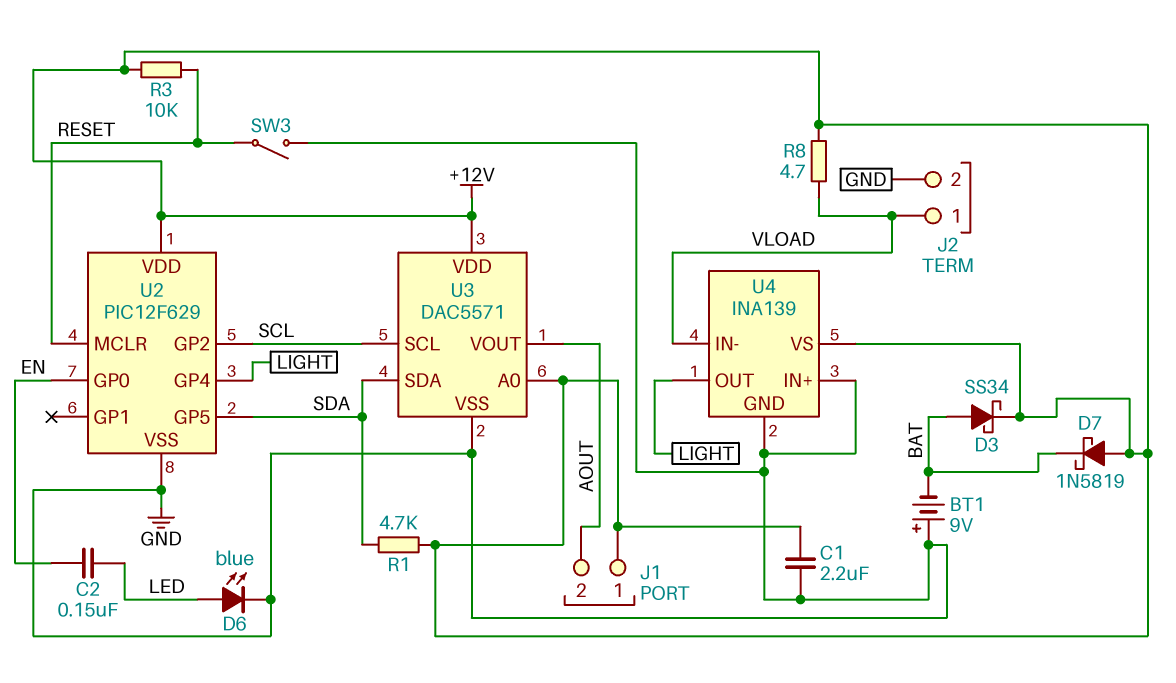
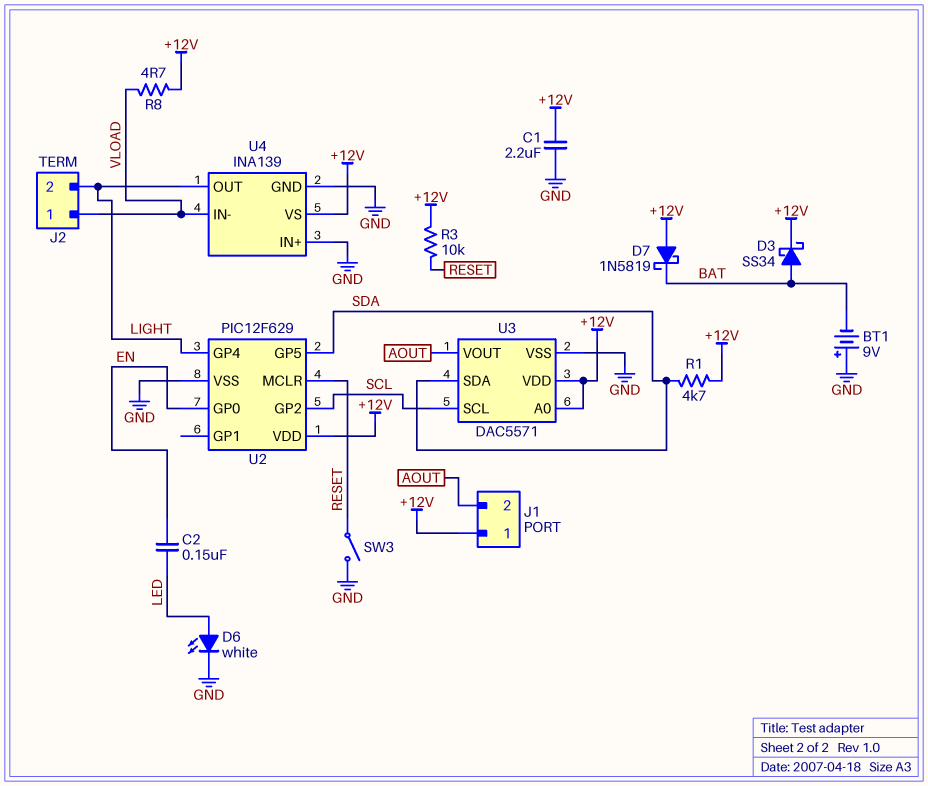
D6: LED blue (A LED, K GND) -> LED white (A LED, K GND)
J2 pin 2: GND -> LIGHT

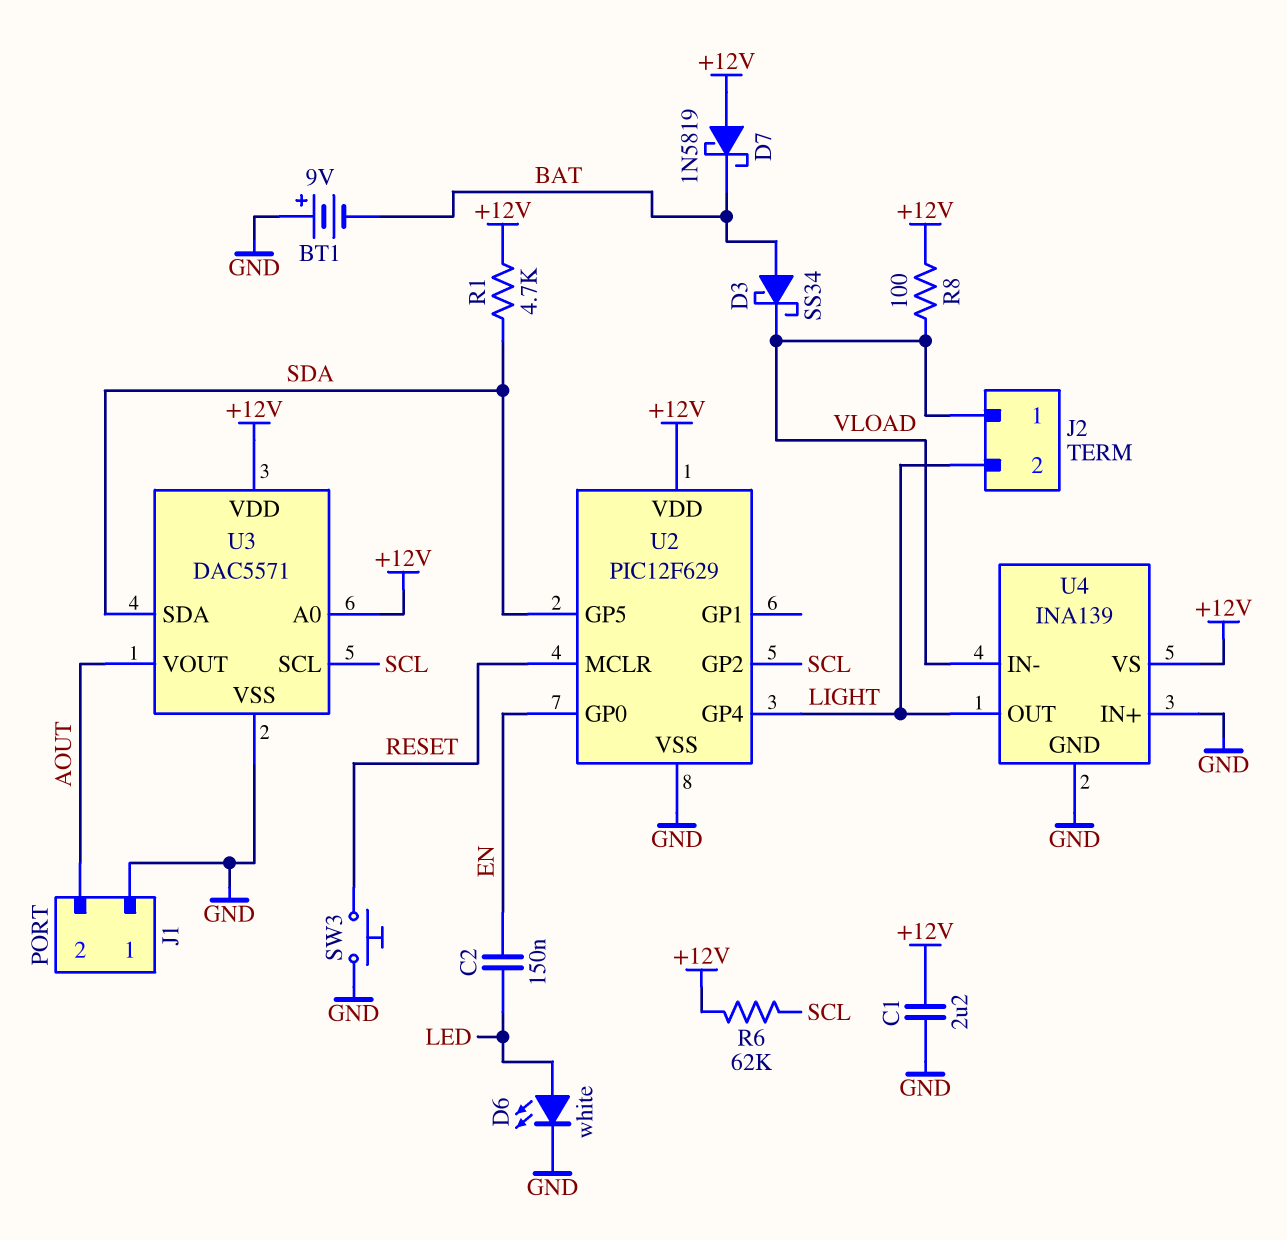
D3: schottky SS34 (A BAT, K +12V) -> schottky SS34 (A BAT, K VLOAD)
J1 pin 1: +12V -> GND
R3: 10k (+12V, RESET) -> none
R6: none -> 62k (+12V, SCL)
R8: 4.7 (+12V, VLOAD) -> 100 (+12V, VLOAD)
SW3: switch (GND, RESET) -> button (GND, RESET)

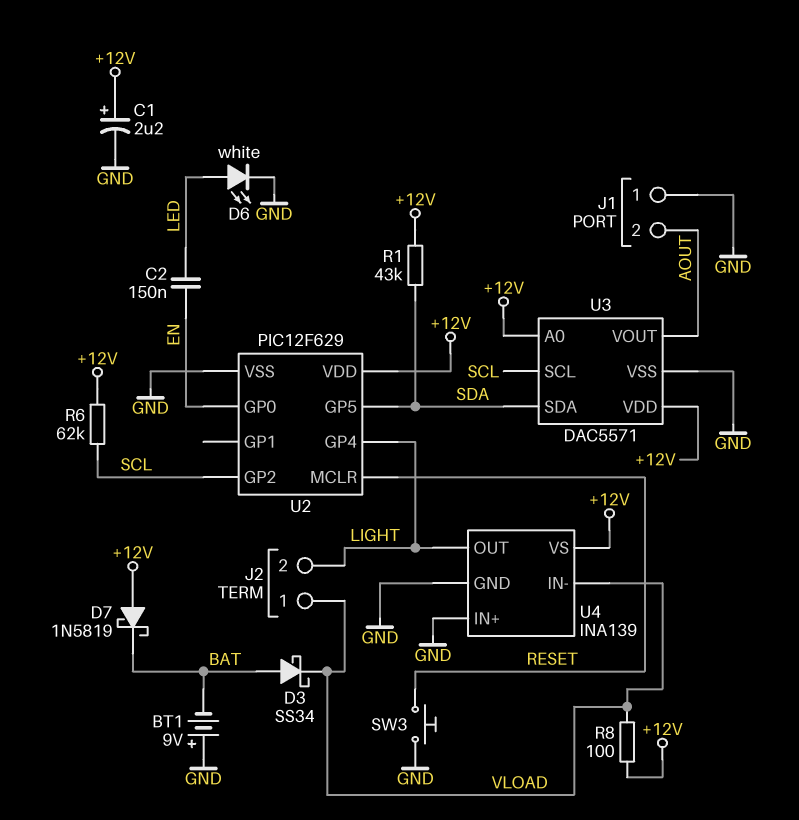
C1: 2.2uF (+12V, GND) -> 2.2uF (plus +12V, minus GND)
R1: 4.7k (+12V, SDA) -> 43k (+12V, SDA)

